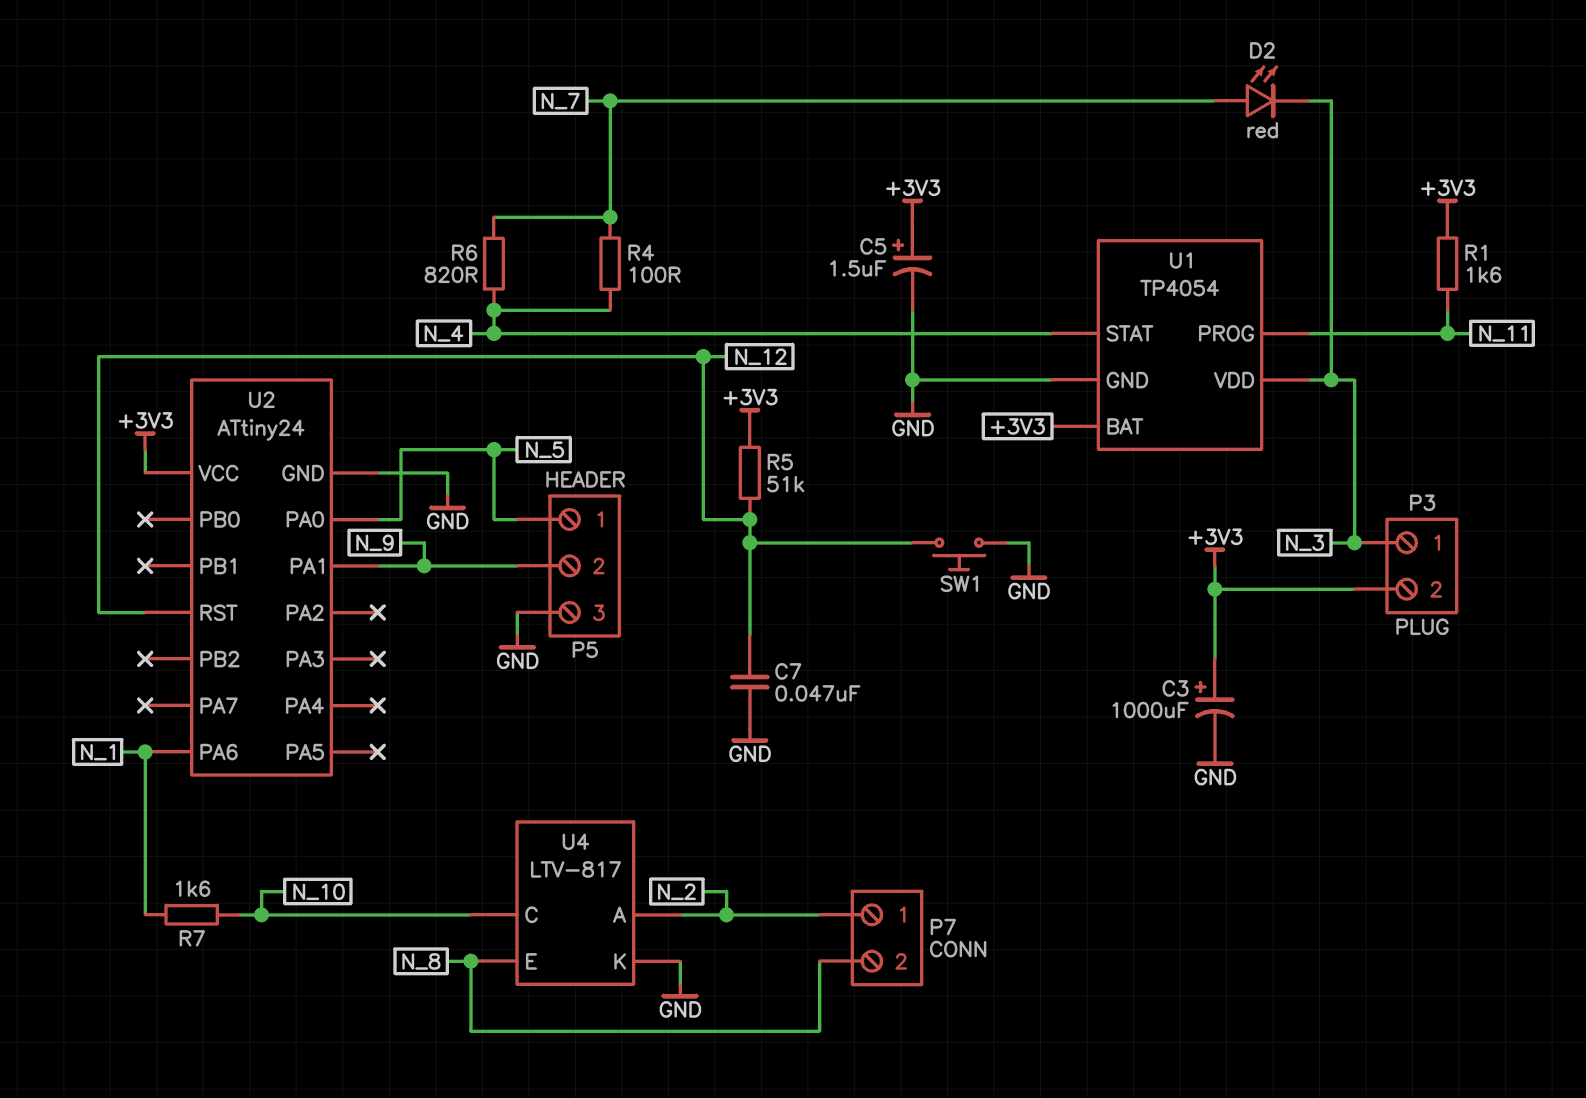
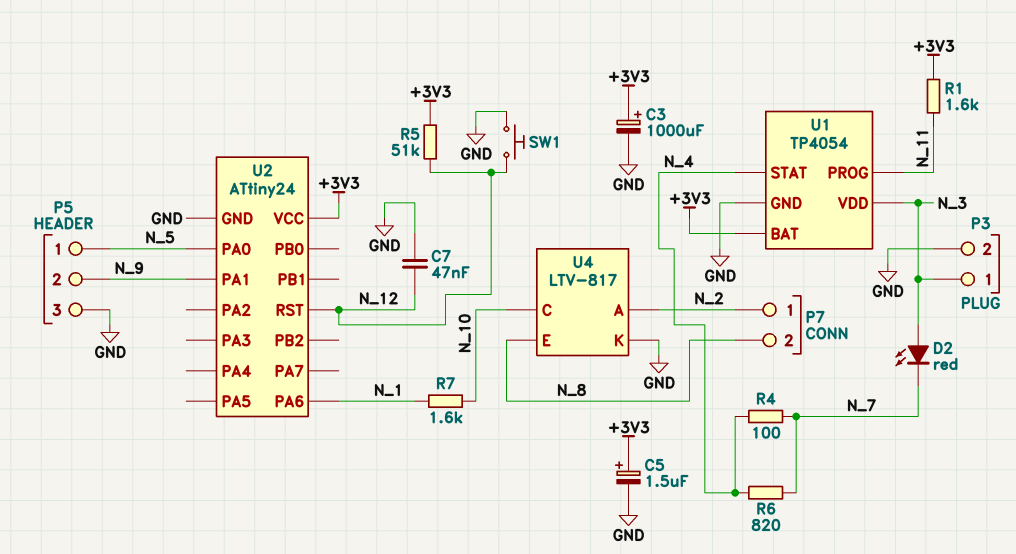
D2: LED red (A N_7, K N_3) -> LED red (A N_3, K N_7)
P3 pin 2: +3V3 -> GND

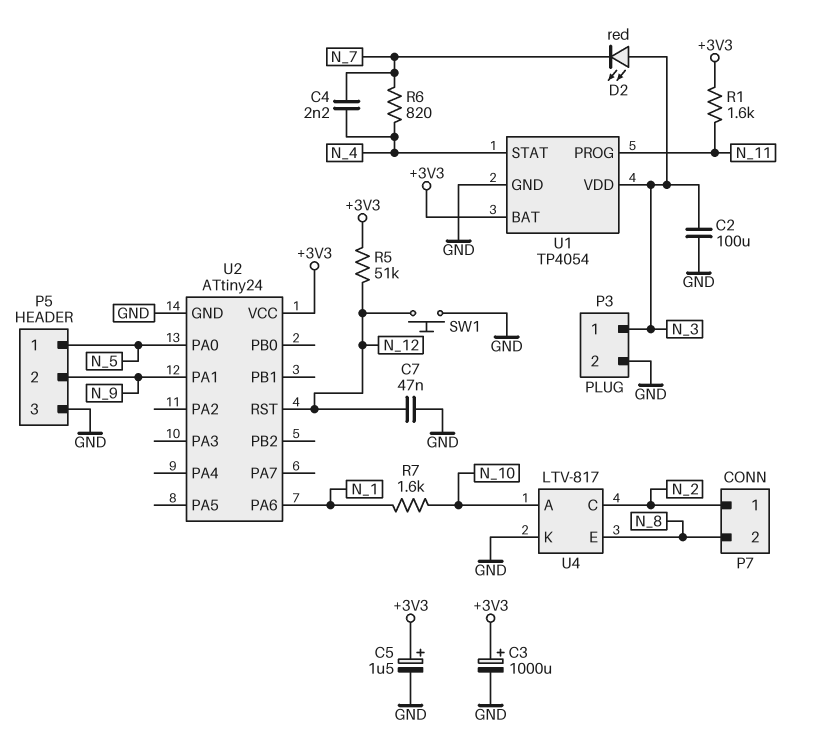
C2: none -> 100uF (GND, N_3)
C4: none -> 2.2nF (N_4, N_7)
R4: 100 (N_4, N_7) -> none
U4 pin A: N_2 -> N_10
U4 pin C: N_10 -> N_2

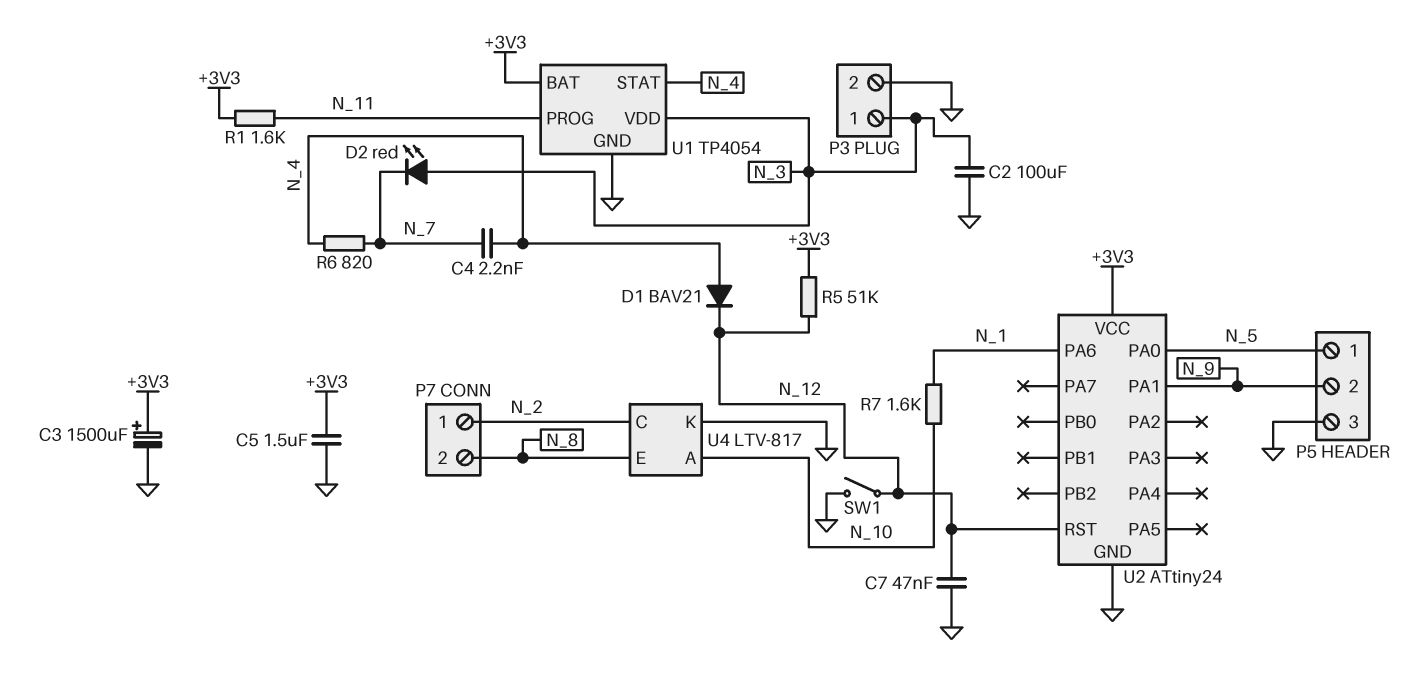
C3: 1000uF (plus +3V3, minus GND) -> 1500uF (plus +3V3, minus GND)
C5: 1.5uF (plus +3V3, minus GND) -> 1.5uF (+3V3, GND)
D1: none -> diode BAV21 (A N_4, K N_12)
SW1: button (GND, N_12) -> switch (GND, N_12)

